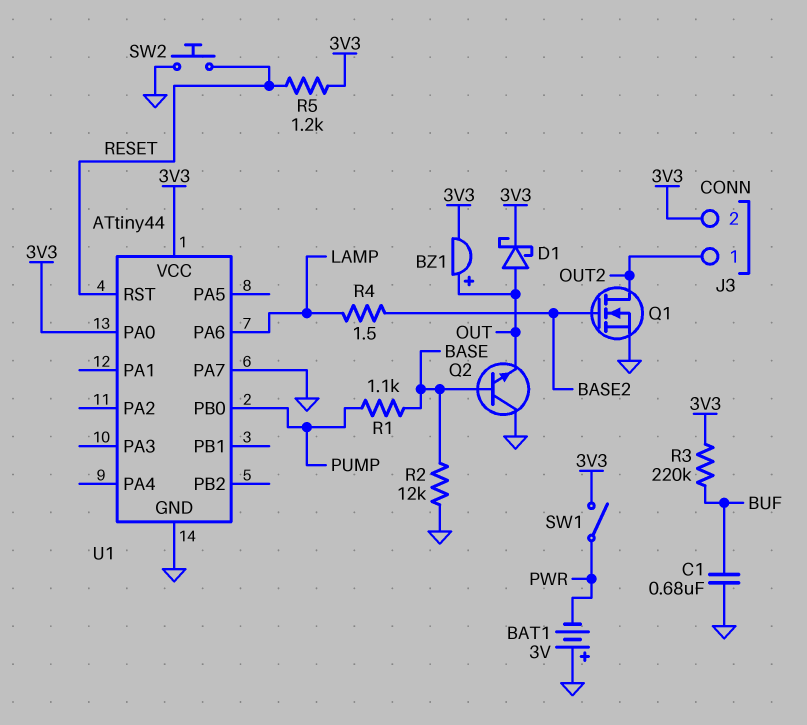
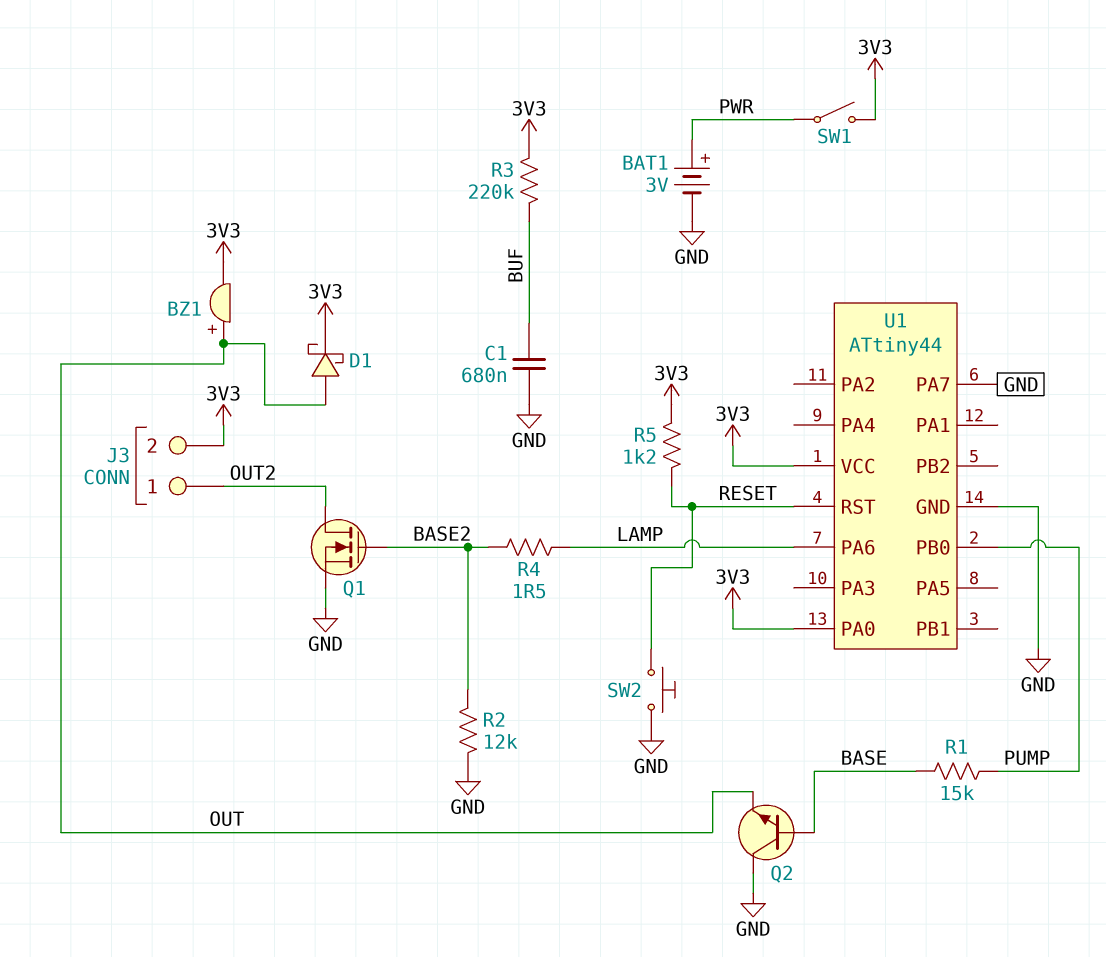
BAT1: 3V (plus GND, minus PWR) -> 3V (plus PWR, minus GND)
R1: 1.1k (BASE, PUMP) -> 15k (BASE, PUMP)
R2: 12k (BASE, GND) -> 12k (BASE2, GND)

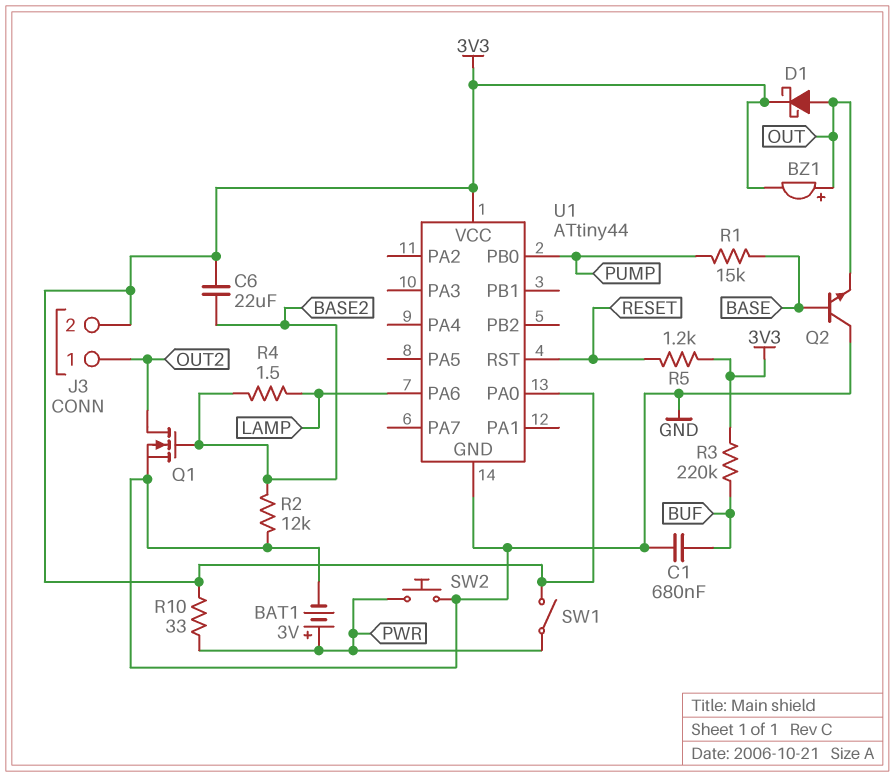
C6: none -> 22uF (3V3, BASE2)
R10: none -> 33 (3V3, PWR)
SW2: button (GND, RESET) -> button (GND, PWR)
U1 pin PA7: GND -> none

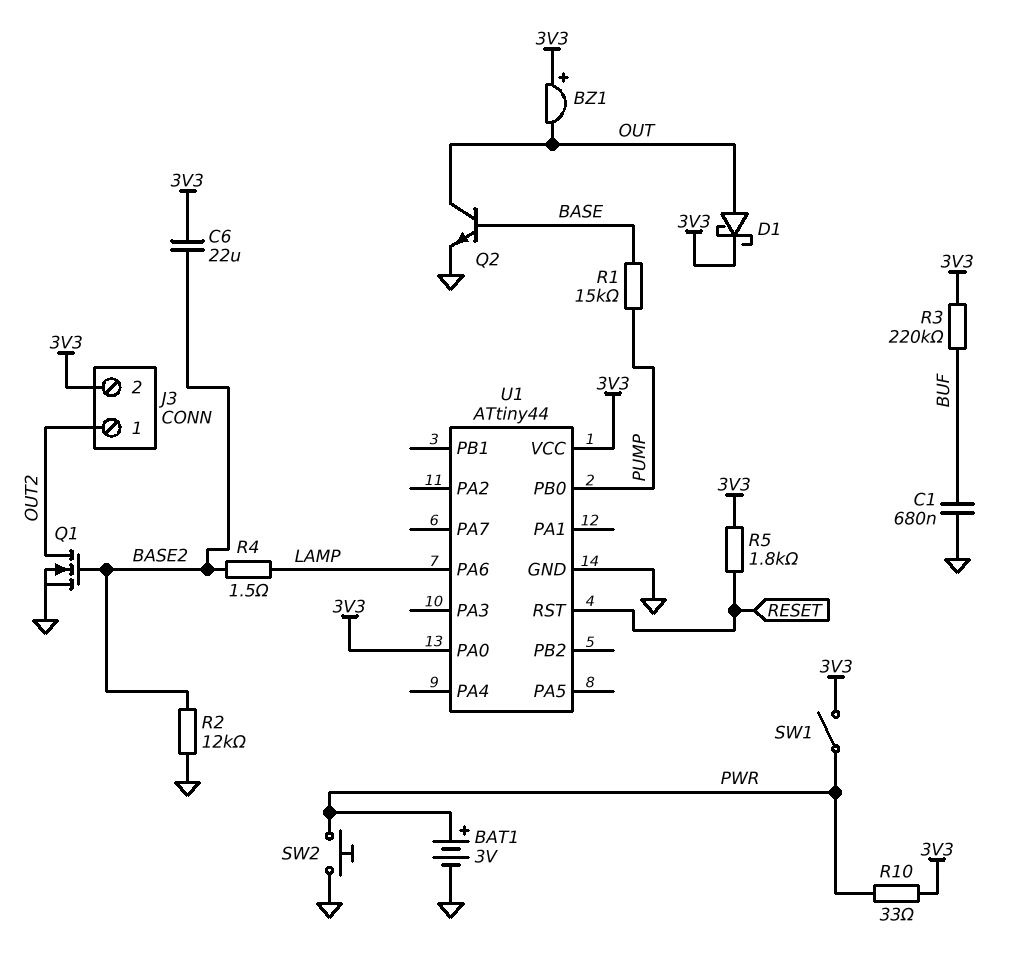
BZ1: buzzer (plus OUT, minus 3V3) -> buzzer (plus 3V3, minus OUT)
Q2: NPN (B BASE, C GND, E OUT) -> NPN (B BASE, C OUT, E GND)
R5: 1.2k (3V3, RESET) -> 1.8k (3V3, RESET)

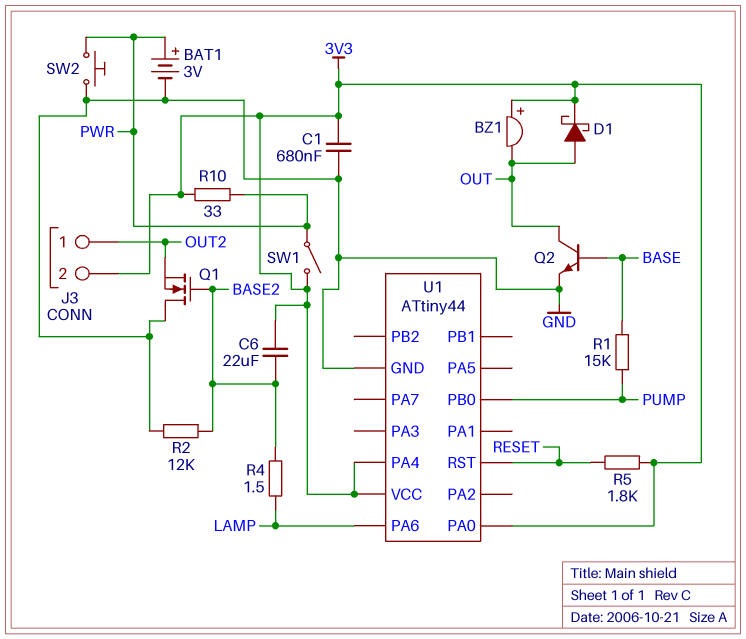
C1: 680nF (BUF, GND) -> 680nF (3V3, GND)
Q1: NMOS (G BASE2, D OUT2, S GND) -> NMOS (G BASE2, D GND, S OUT2)
R3: 220k (3V3, BUF) -> none
U1 pin PA4: none -> 3V3

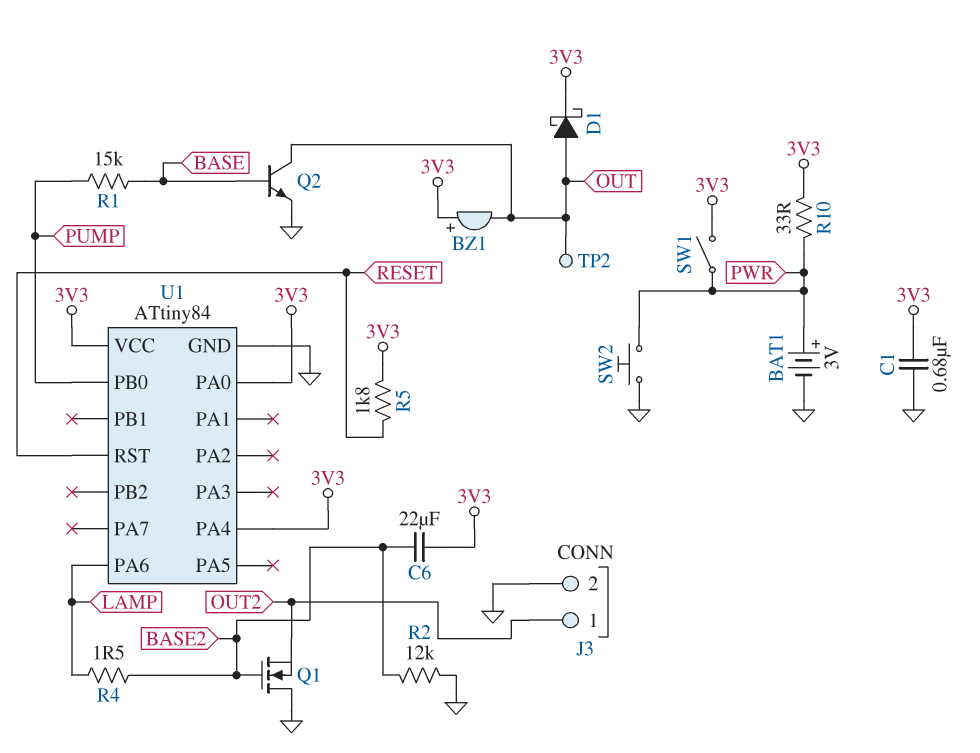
J3 pin 2: 3V3 -> GND
TP2: none -> test point (OUT)
U1: ATtiny44 -> ATtiny84

